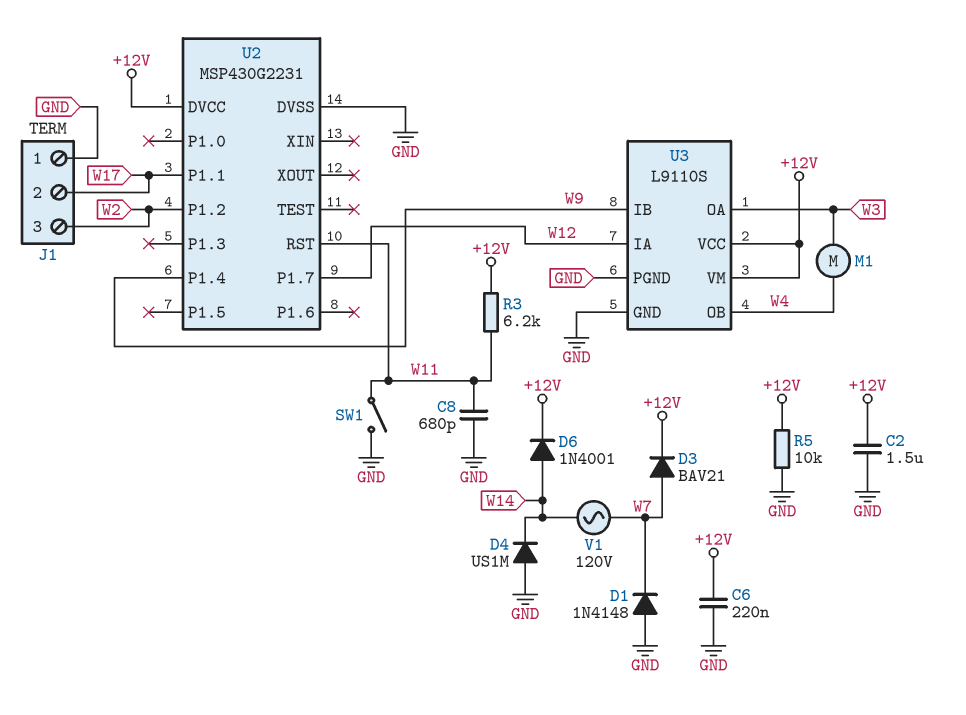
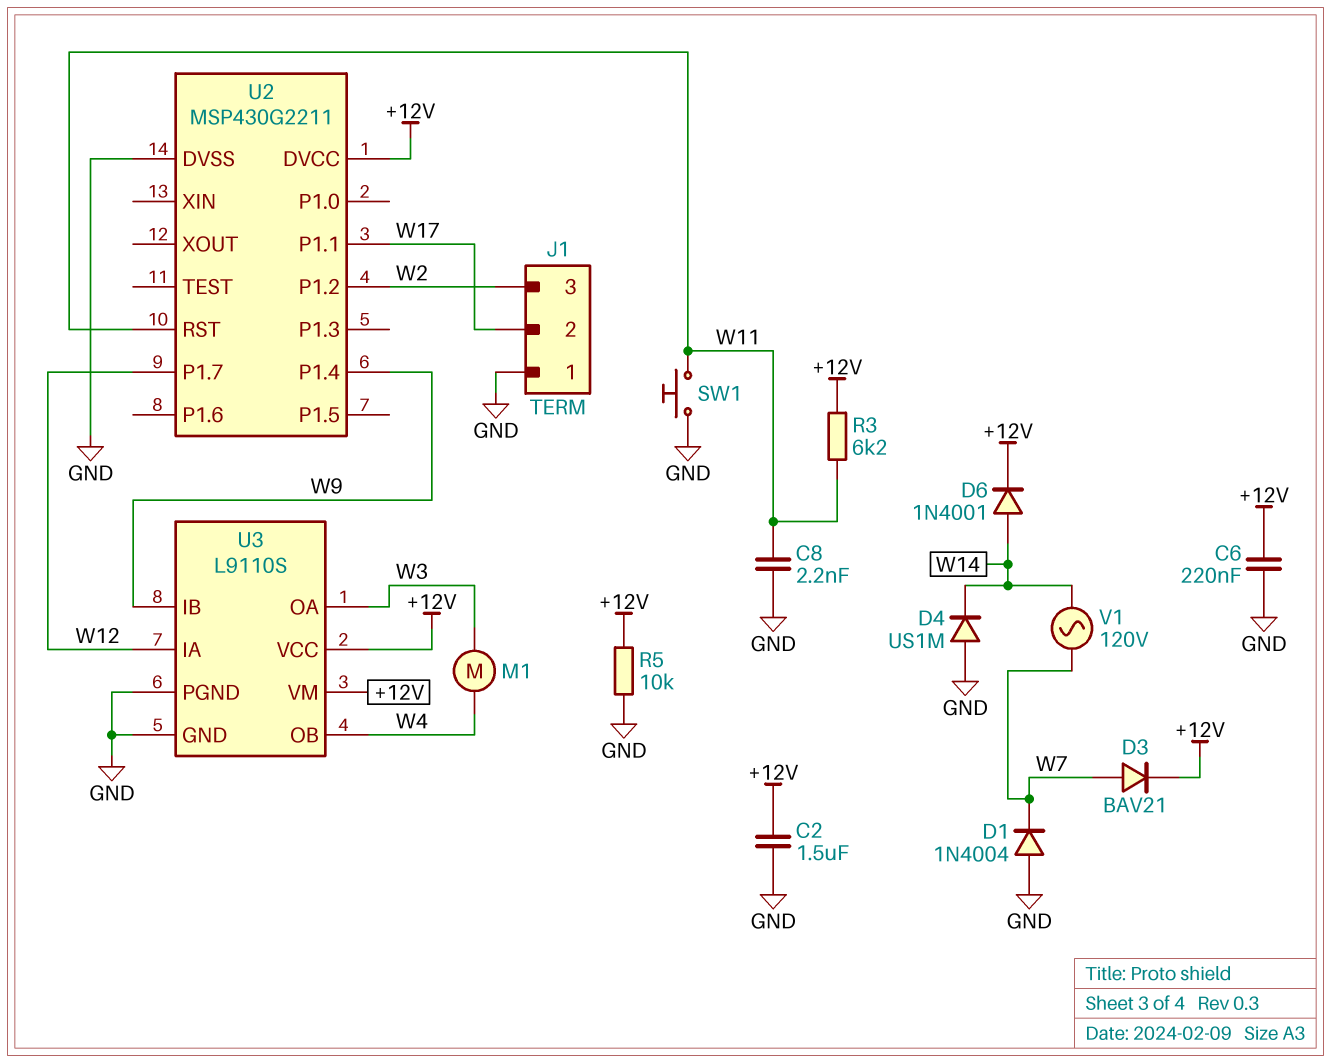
C8: 680pF (GND, W11) -> 2.2nF (GND, W11)
D1: diode 1N4148 (A GND, K W7) -> diode 1N4004 (A GND, K W7)
SW1: switch (GND, W11) -> button (GND, W11)
U2: MSP430G2231 -> MSP430G2211

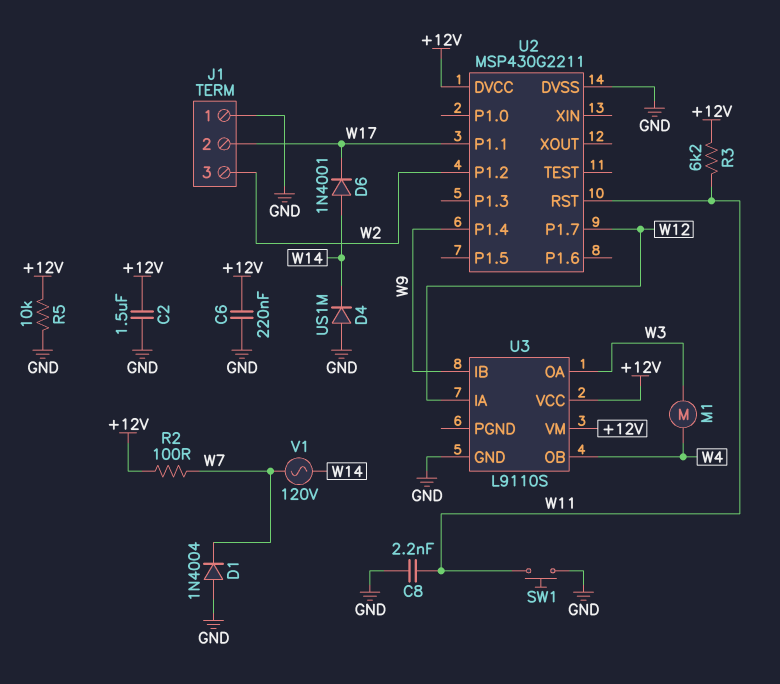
D3: diode BAV21 (A W7, K +12V) -> none
D6: diode 1N4001 (A W14, K +12V) -> diode 1N4001 (A W14, K W17)
R2: none -> 100 (+12V, W7)
U3 pin PGND: GND -> none

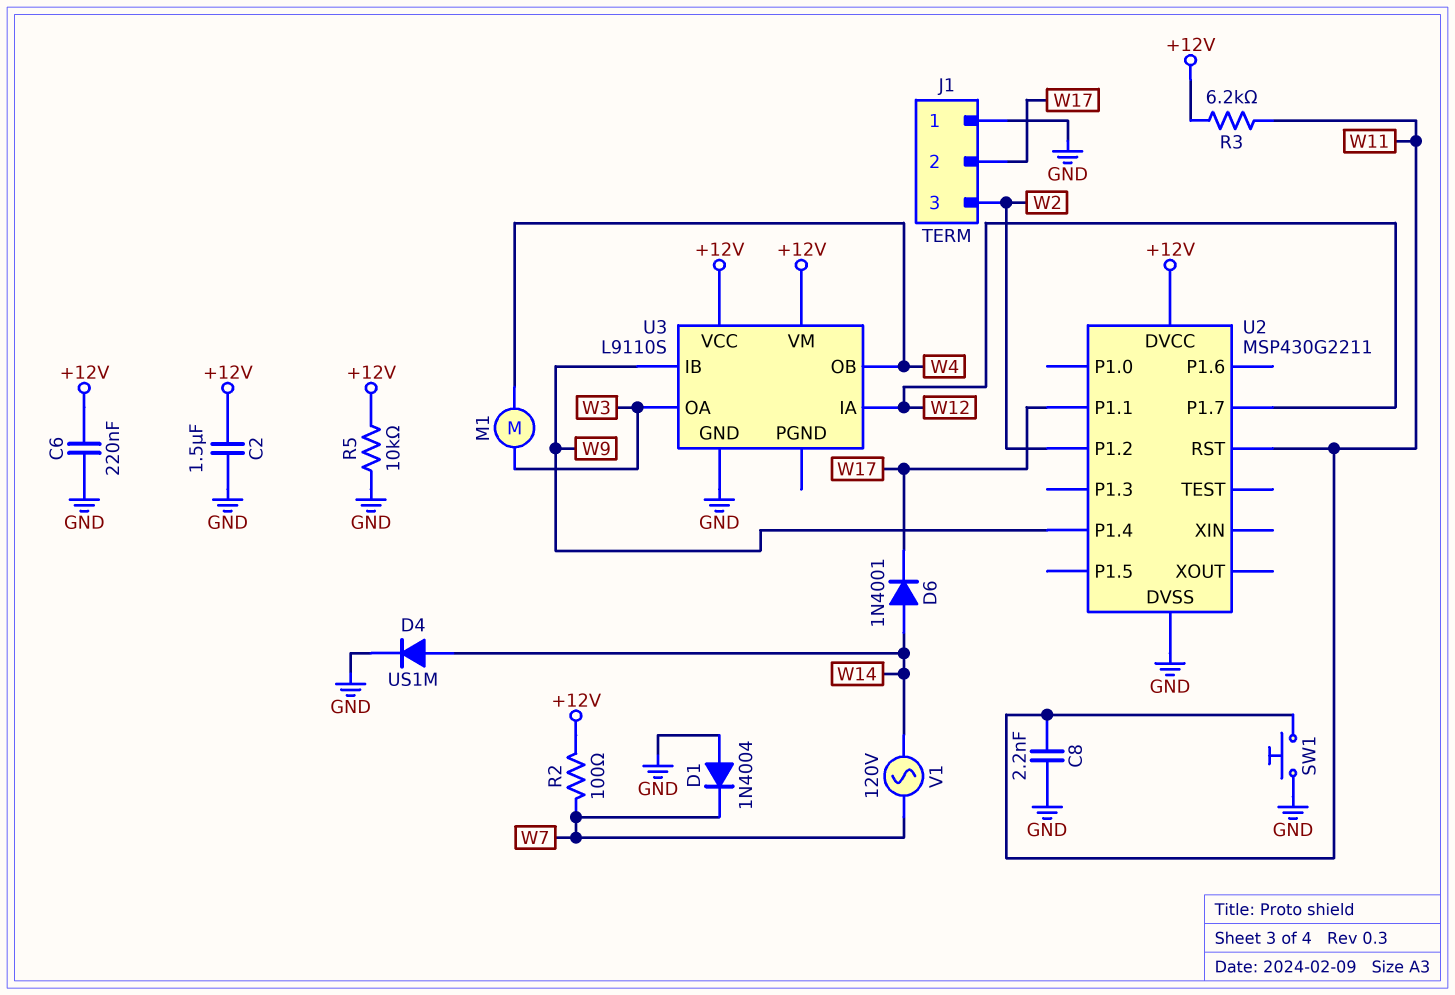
D4: diode US1M (A GND, K W14) -> diode US1M (A W14, K GND)

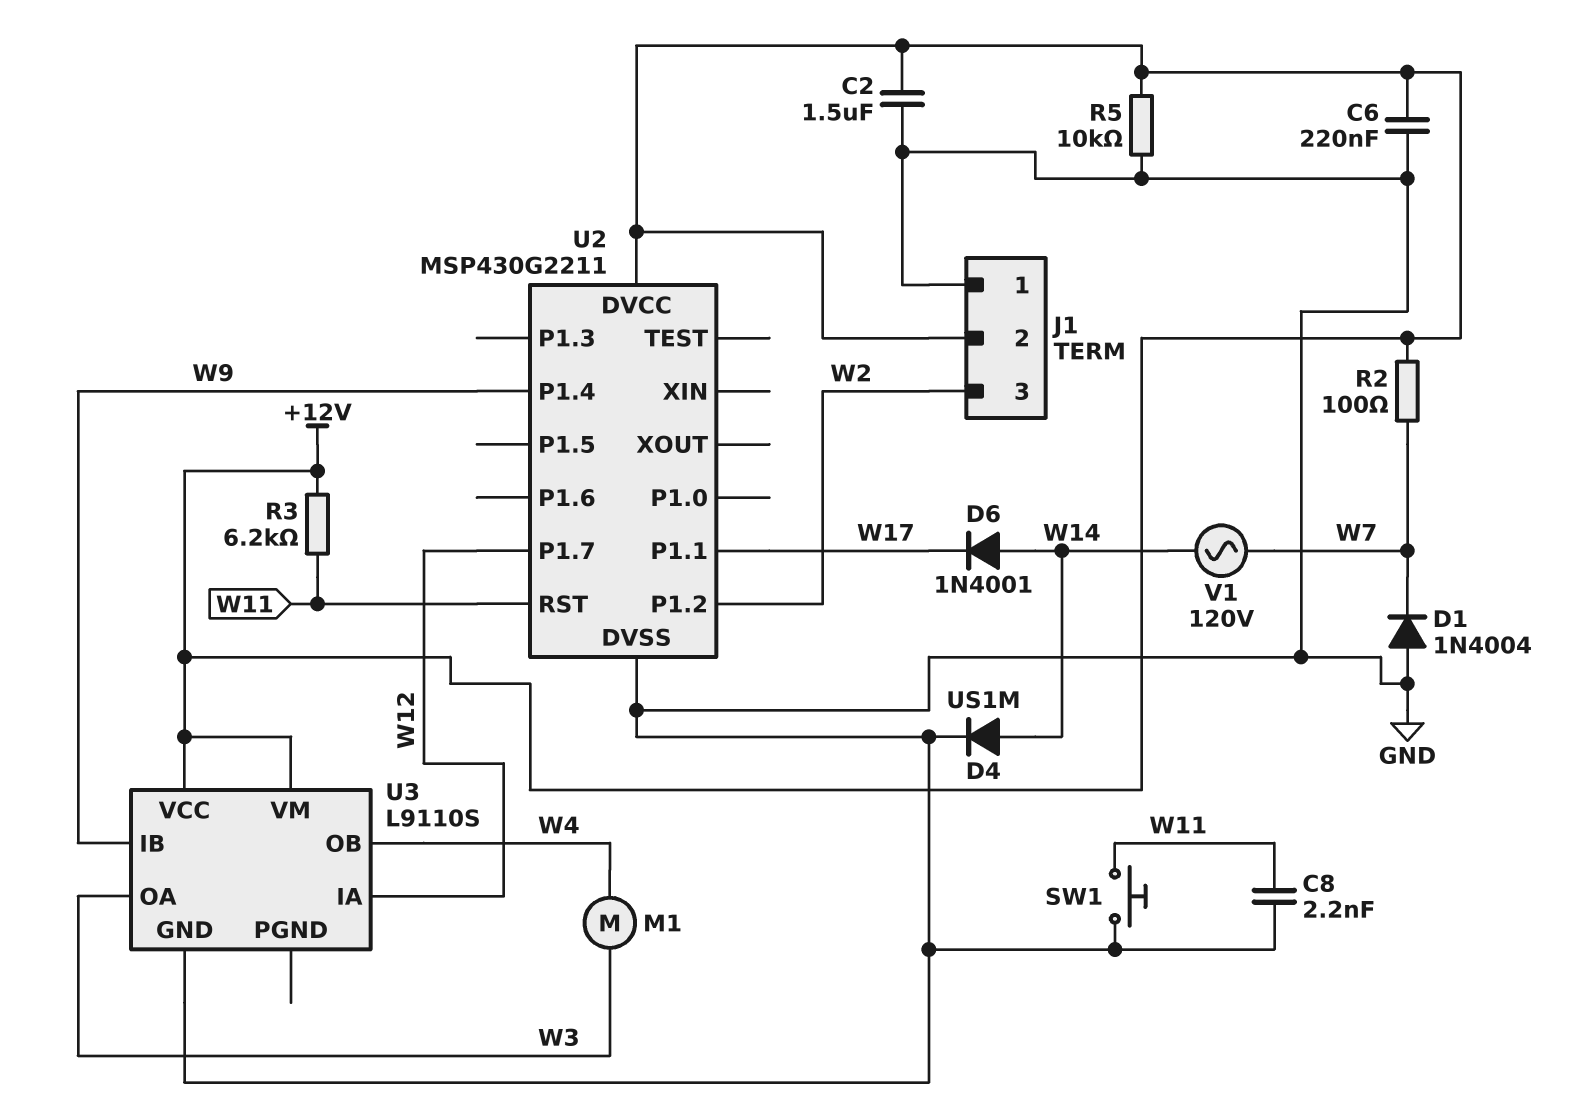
J1 pin 2: W17 -> +12V

